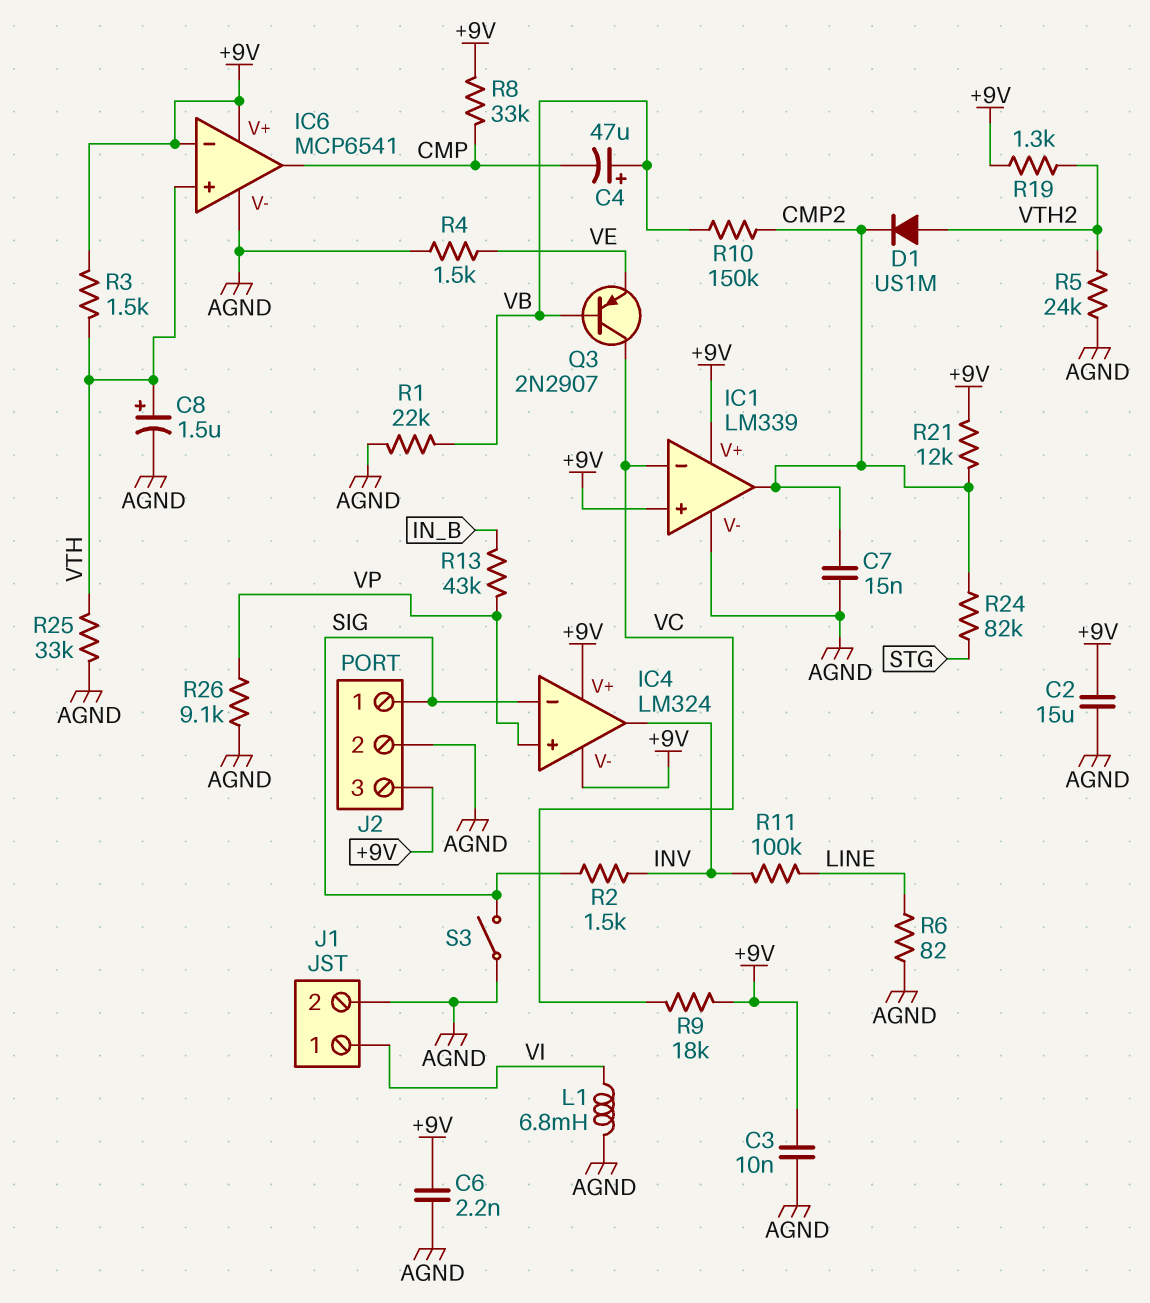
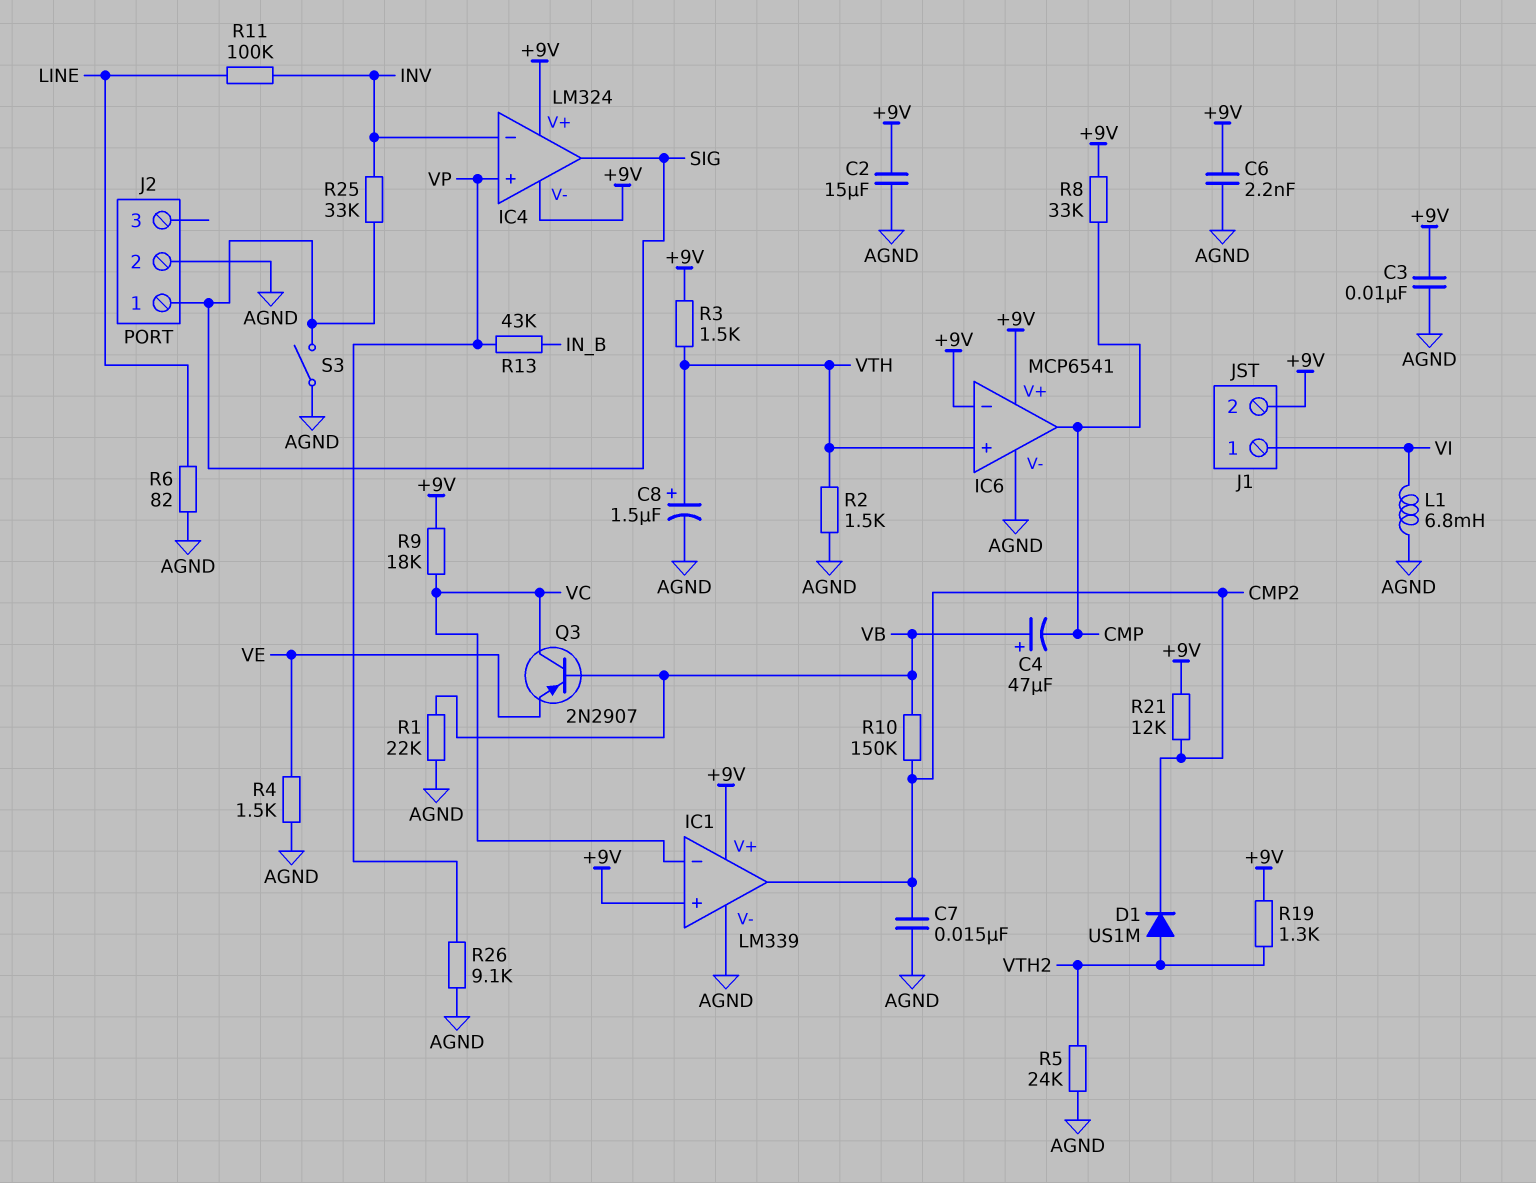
IC4 pin in-: SIG -> INV
IC4 pin out: INV -> SIG
J1 pin 2: AGND -> +9V
J2 pin 3: +9V -> none
R2: 1.5k (INV, SIG) -> 1.5k (AGND, VTH)
R24: 82k (CMP2, STG) -> none
R25: 33k (AGND, VTH) -> 33k (INV, SIG)

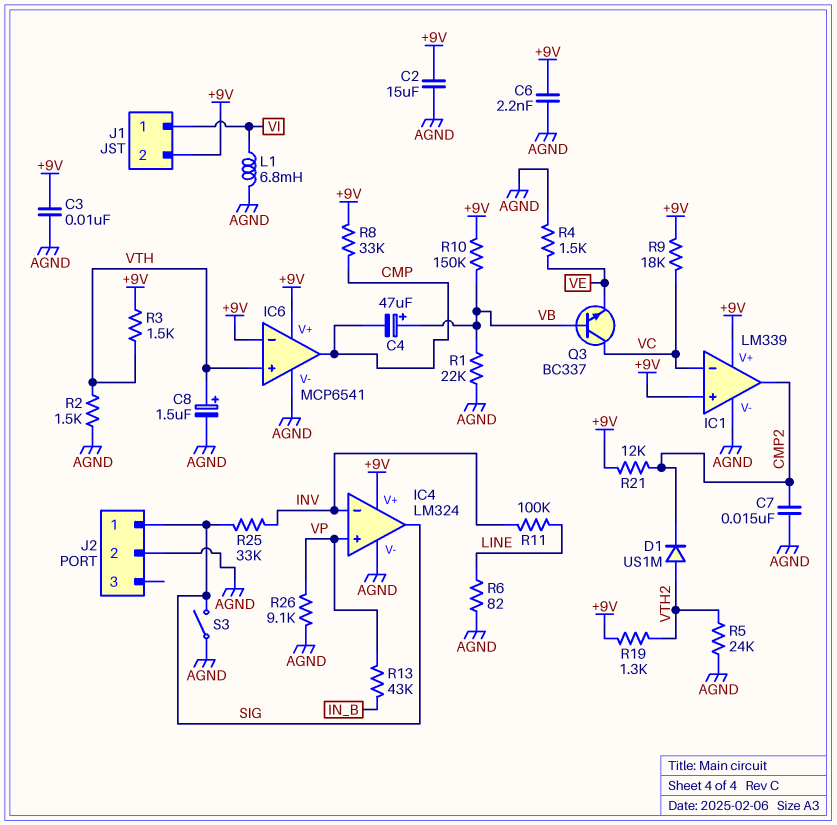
IC4 pin V-: +9V -> AGND
Q3: PNP 2N2907 (B VB, C VC, E VE) -> NPN BC337 (B VB, C VC, E VE)
R10: 150k (CMP2, VB) -> 150k (+9V, VB)

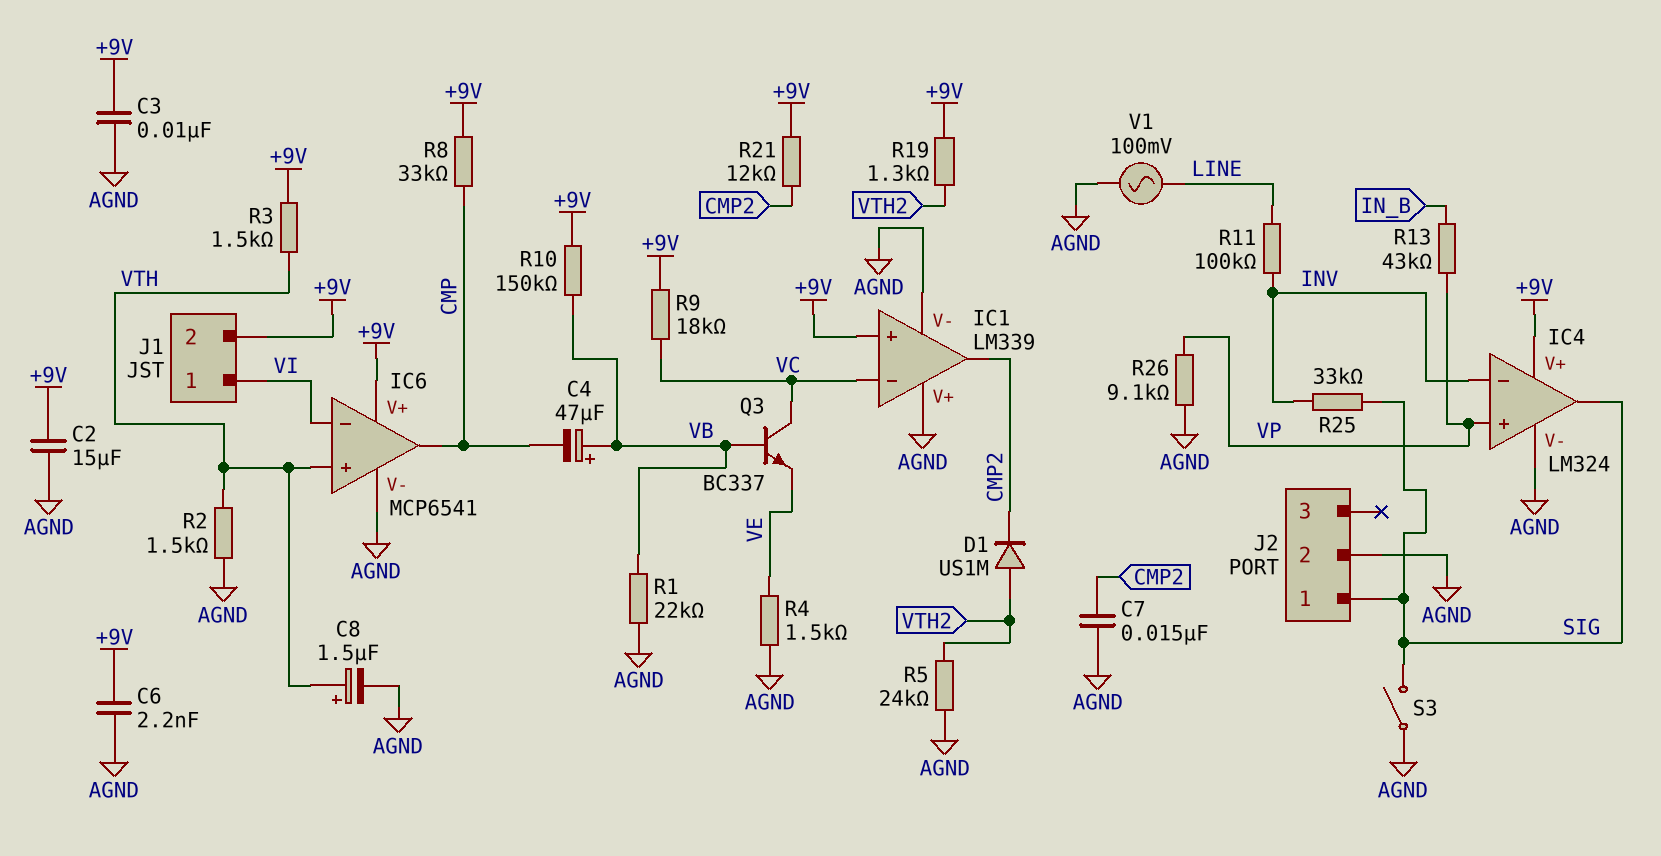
IC1 pin V+: +9V -> AGND
IC6 pin in-: +9V -> VI
L1: 6.8mH (AGND, VI) -> none
R6: 82 (AGND, LINE) -> none
V1: none -> AC 100mV (AGND, LINE)

